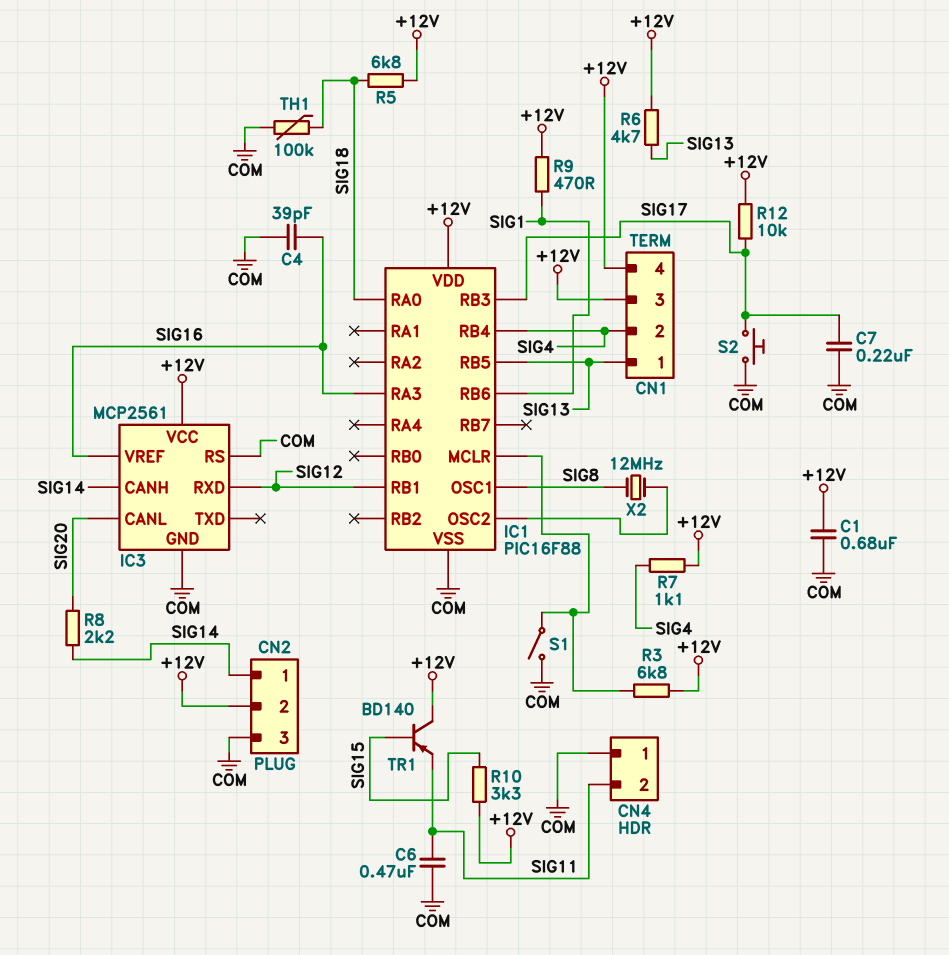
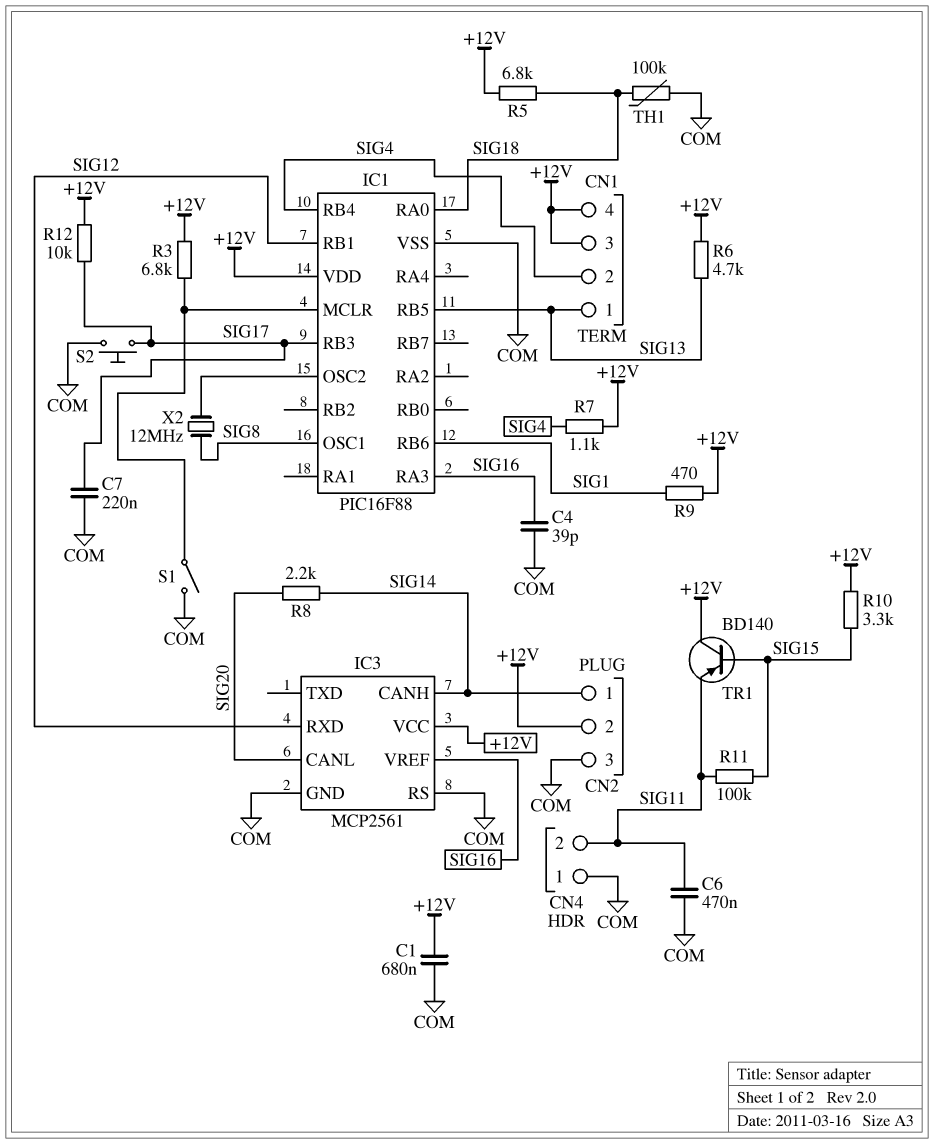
R11: none -> 100k (SIG11, SIG15)

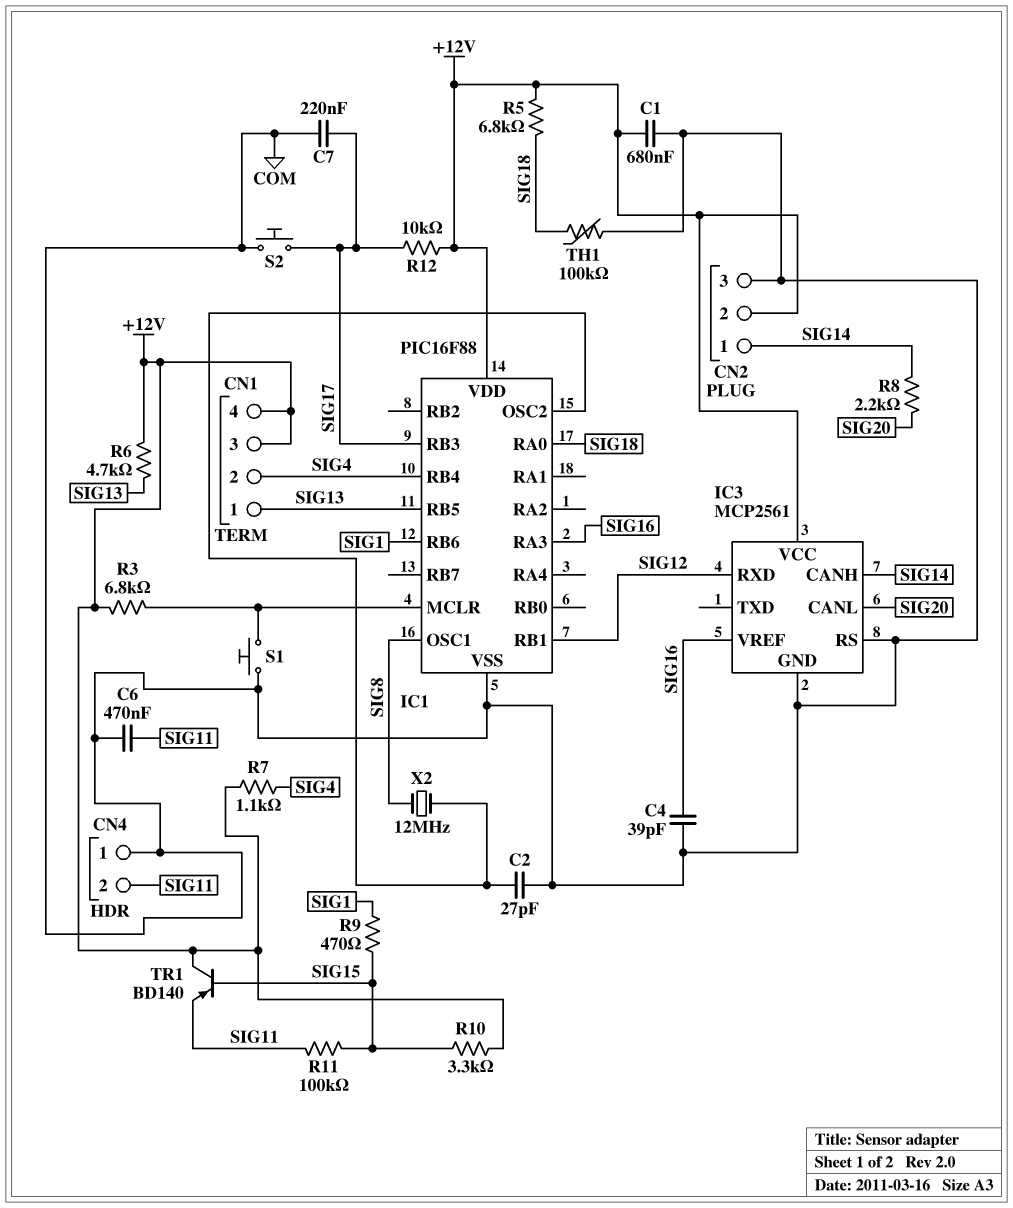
C2: none -> 27pF (COM, IC1/OSC2)
R9: 470 (+12V, SIG1) -> 470 (SIG1, SIG15)
S1: switch (COM, IC1/MCLR) -> button (COM, IC1/MCLR)

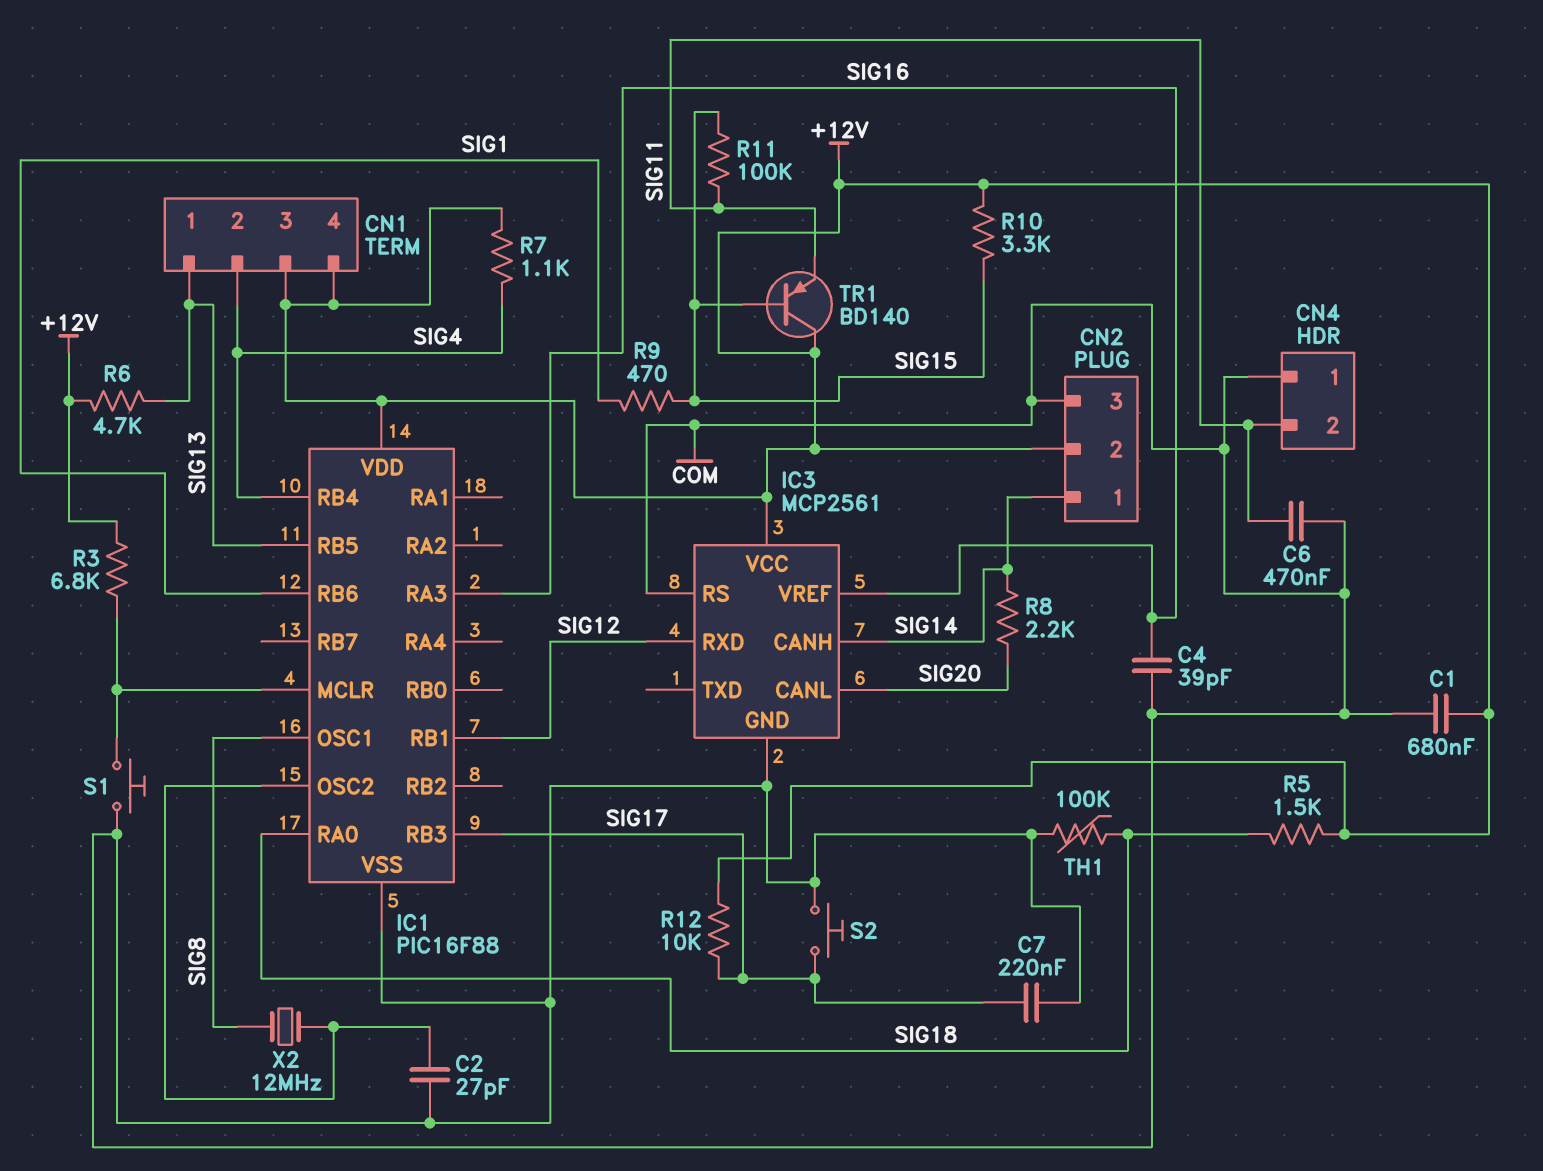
R5: 6.8k (+12V, SIG18) -> 1.5k (+12V, SIG18)

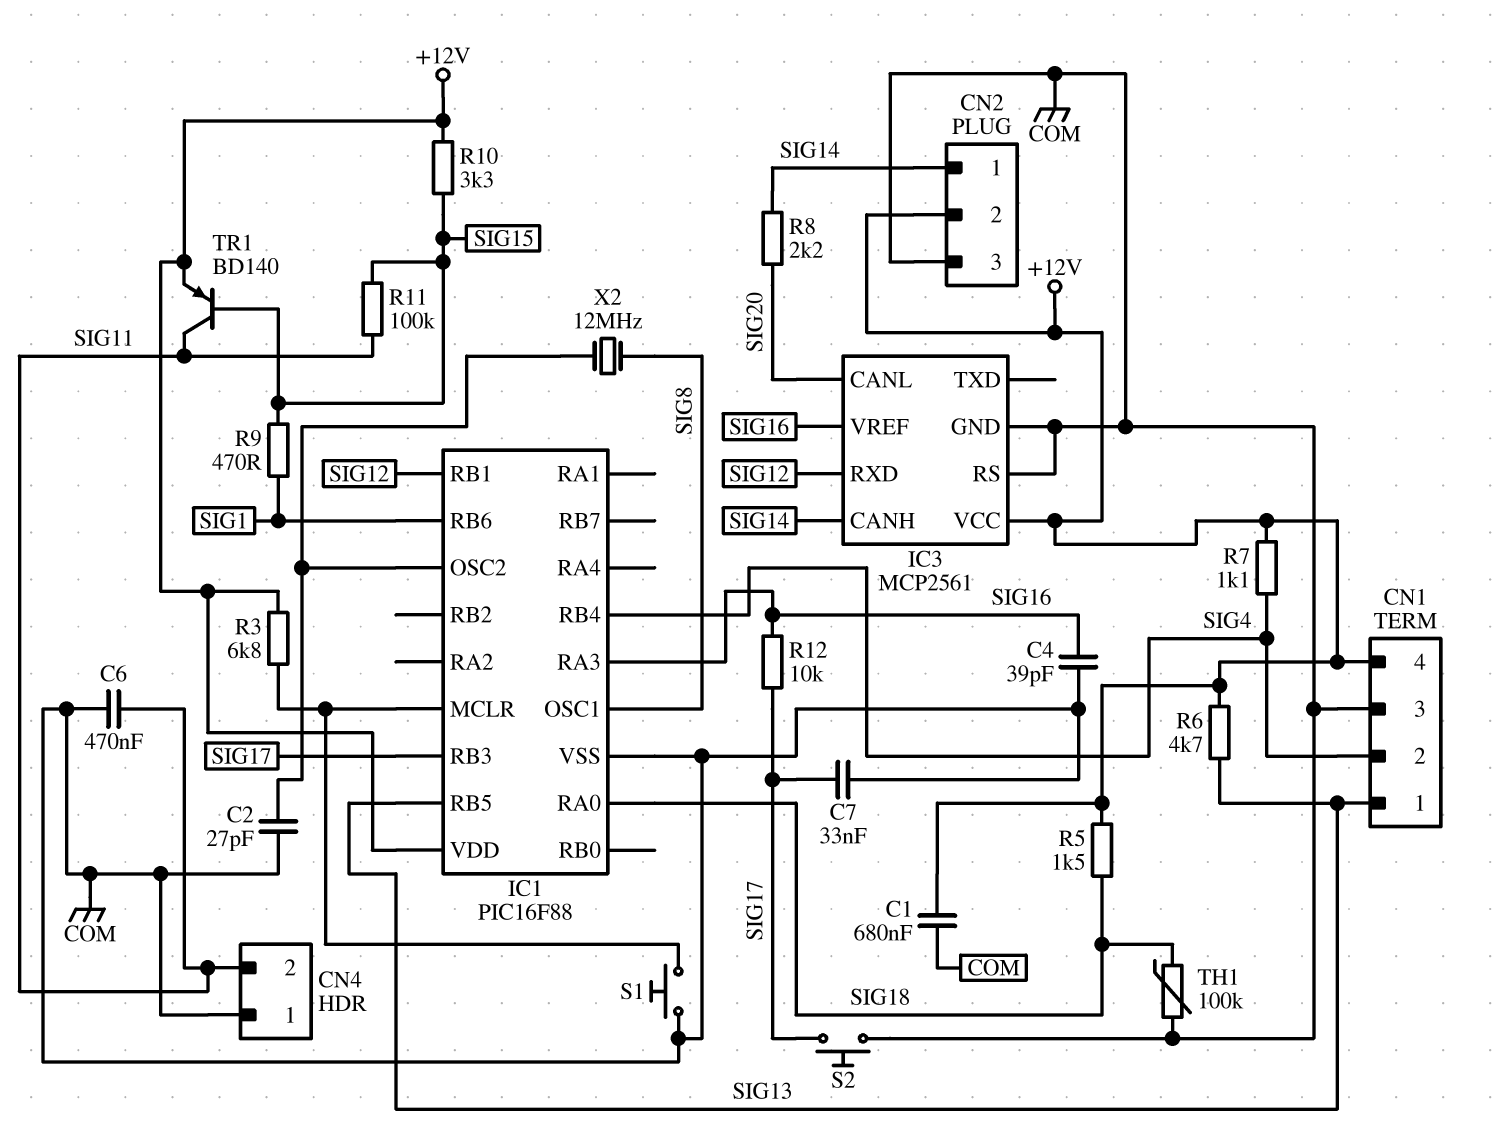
C7: 220nF (COM, SIG17) -> 33nF (COM, SIG17)
CN1 pin 3: +12V -> COM
R12: 10k (+12V, SIG17) -> 10k (SIG16, SIG17)
TR1: PNP BD140 (B SIG15, C +12V, E SIG11) -> PNP BD140 (B SIG15, C SIG11, E +12V)

